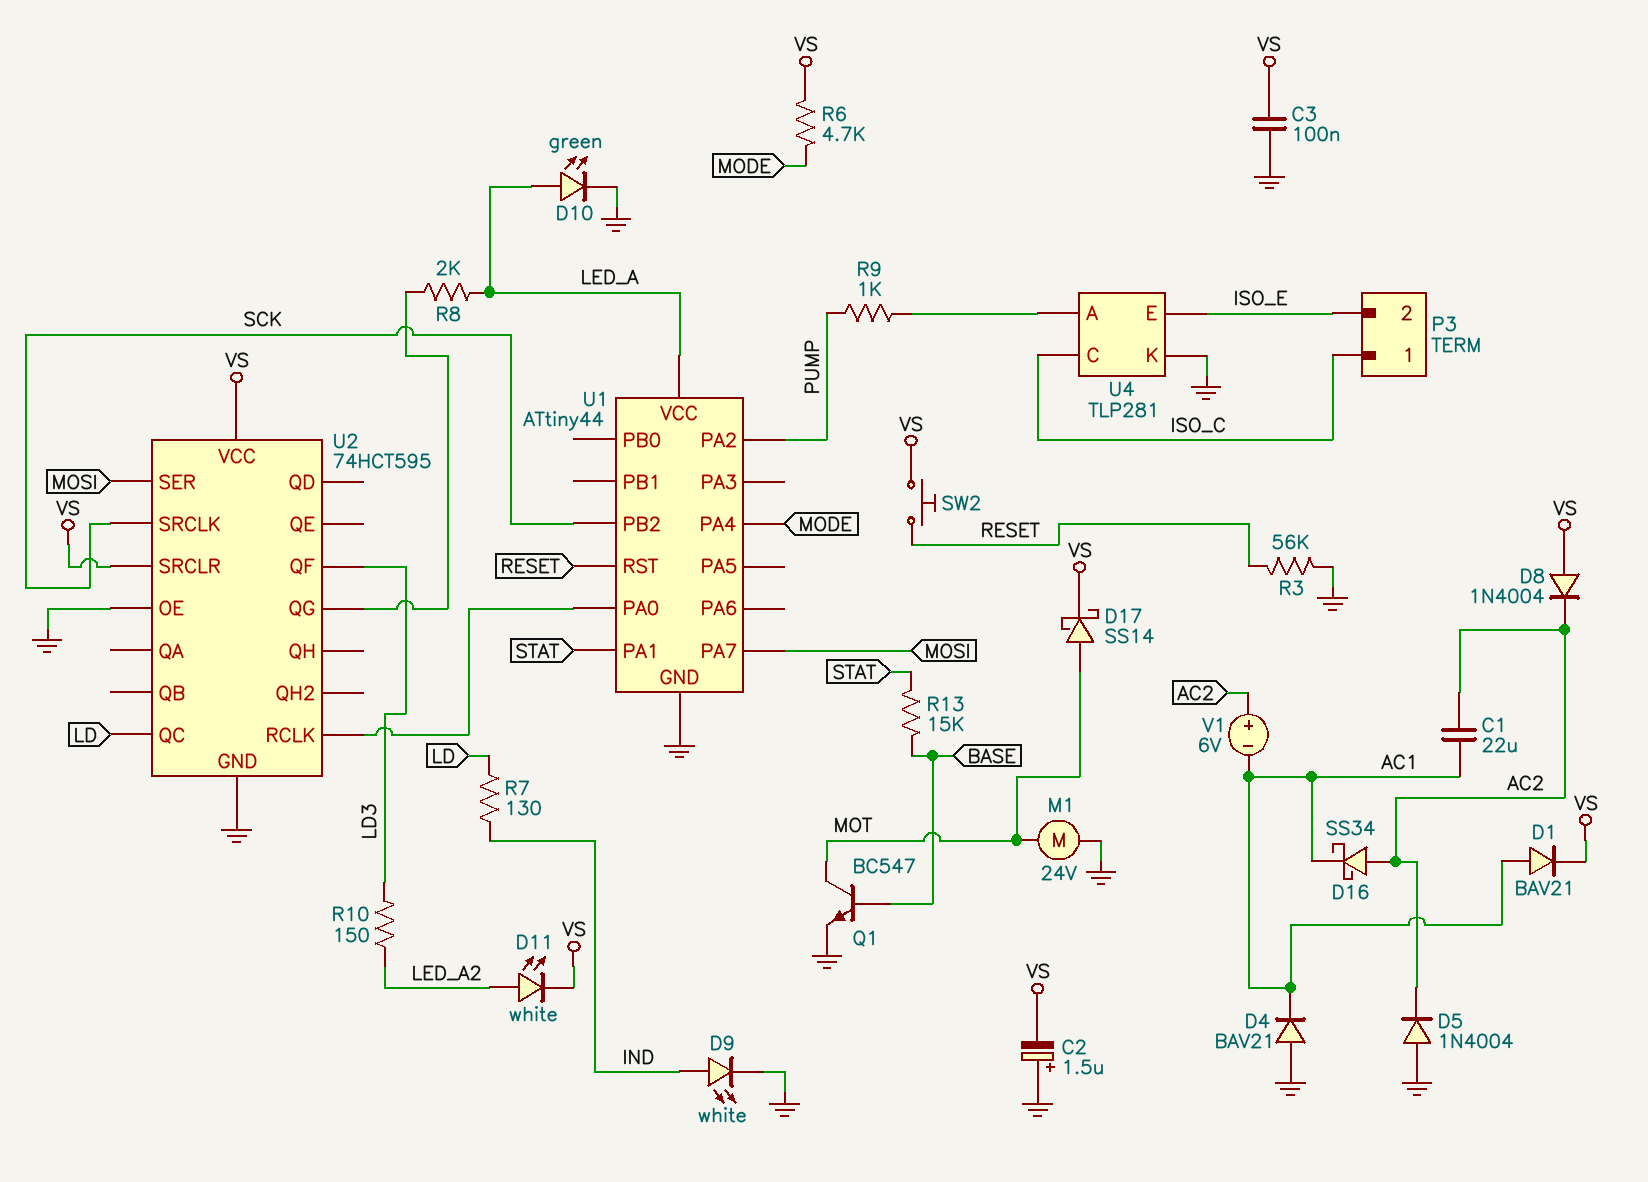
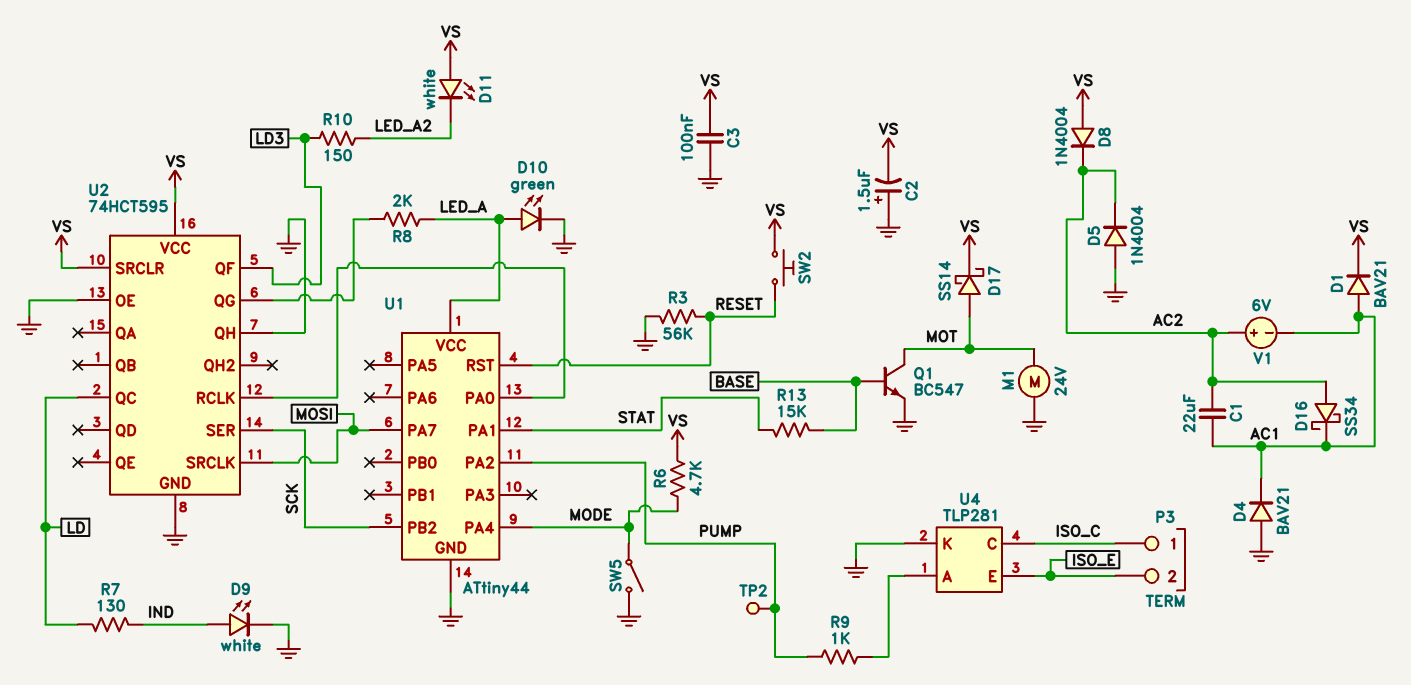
D11: LED white (A LED_A2, K VS) -> LED white (A VS, K LED_A2)
SW5: none -> switch (GND, MODE)
TP2: none -> test point (PUMP)
U2 pin QH: none -> GND
U2 pin SER: MOSI -> SCK
U2 pin SRCLK: SCK -> MOSI

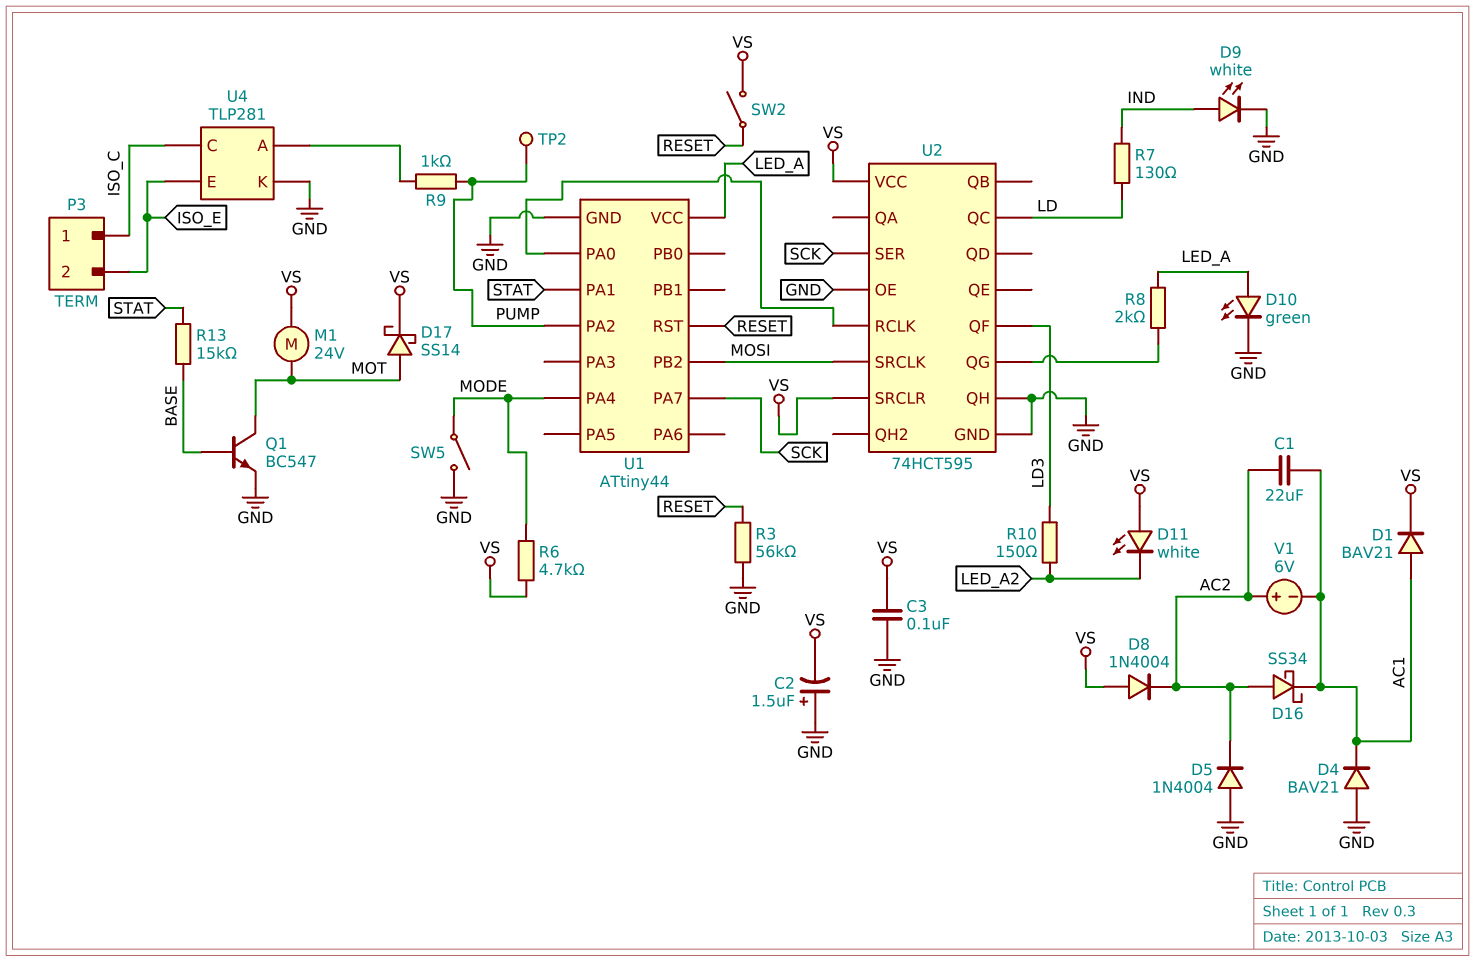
M1: motor 24V (GND, MOT) -> motor 24V (MOT, VS)
SW2: button (RESET, VS) -> switch (RESET, VS)
U1 pin PA7: MOSI -> SCK
U1 pin PB2: SCK -> MOSI

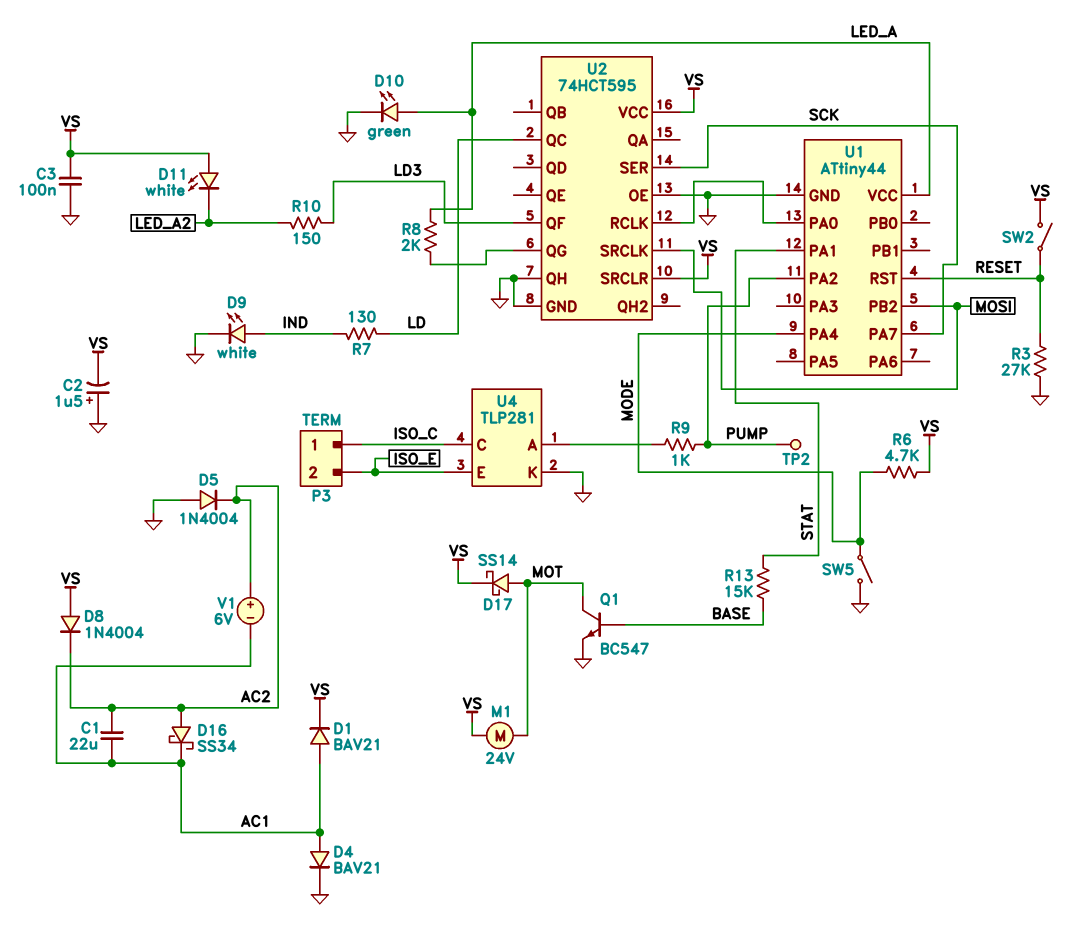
D4: diode BAV21 (A GND, K AC1) -> diode BAV21 (A AC1, K GND)
R3: 56k (GND, RESET) -> 27k (GND, RESET)

